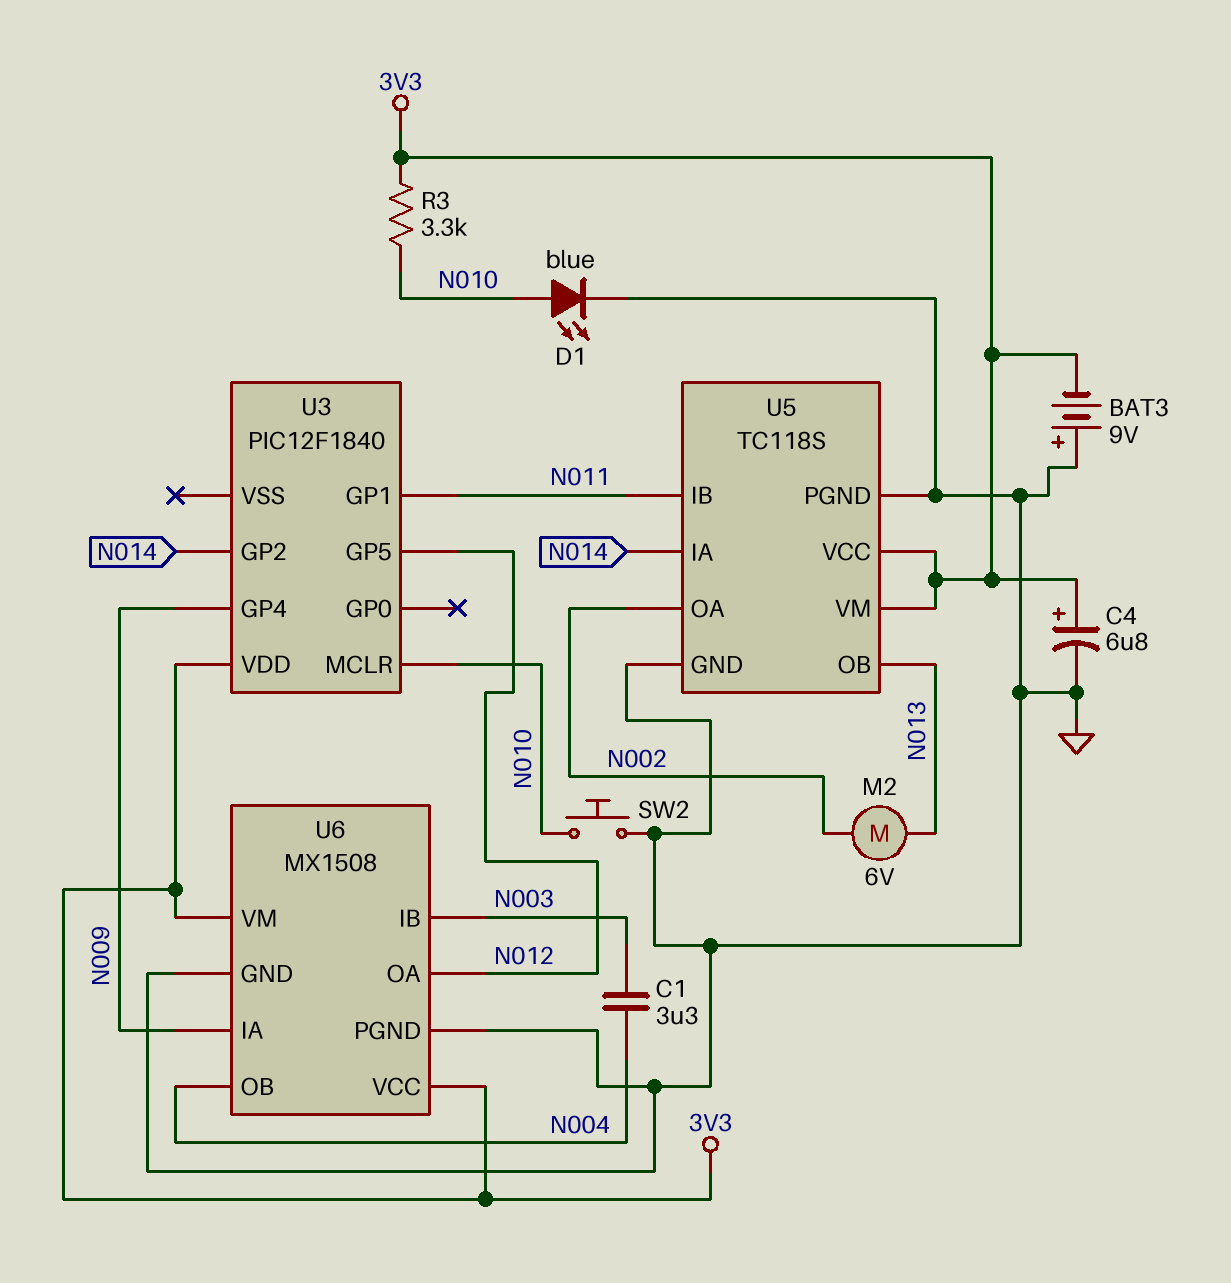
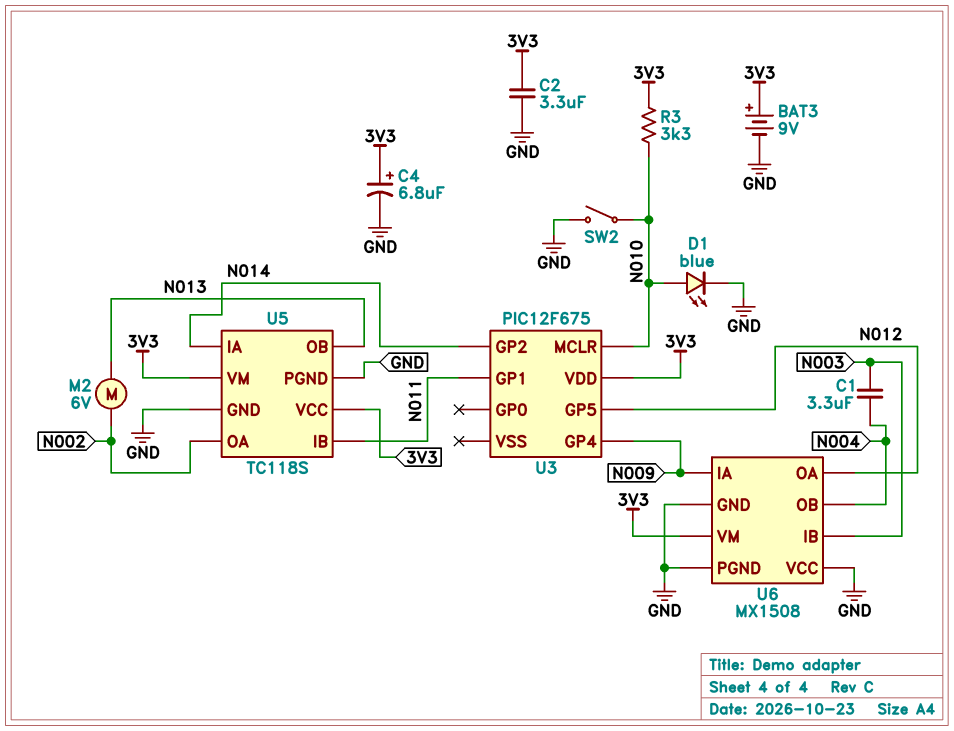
BAT3: 9V (plus GND, minus 3V3) -> 9V (plus 3V3, minus GND)
C2: none -> 3.3uF (3V3, GND)
SW2: button (GND, N010) -> switch (GND, N010)
U3: PIC12F1840 -> PIC12F675
U6 pin VCC: 3V3 -> GND

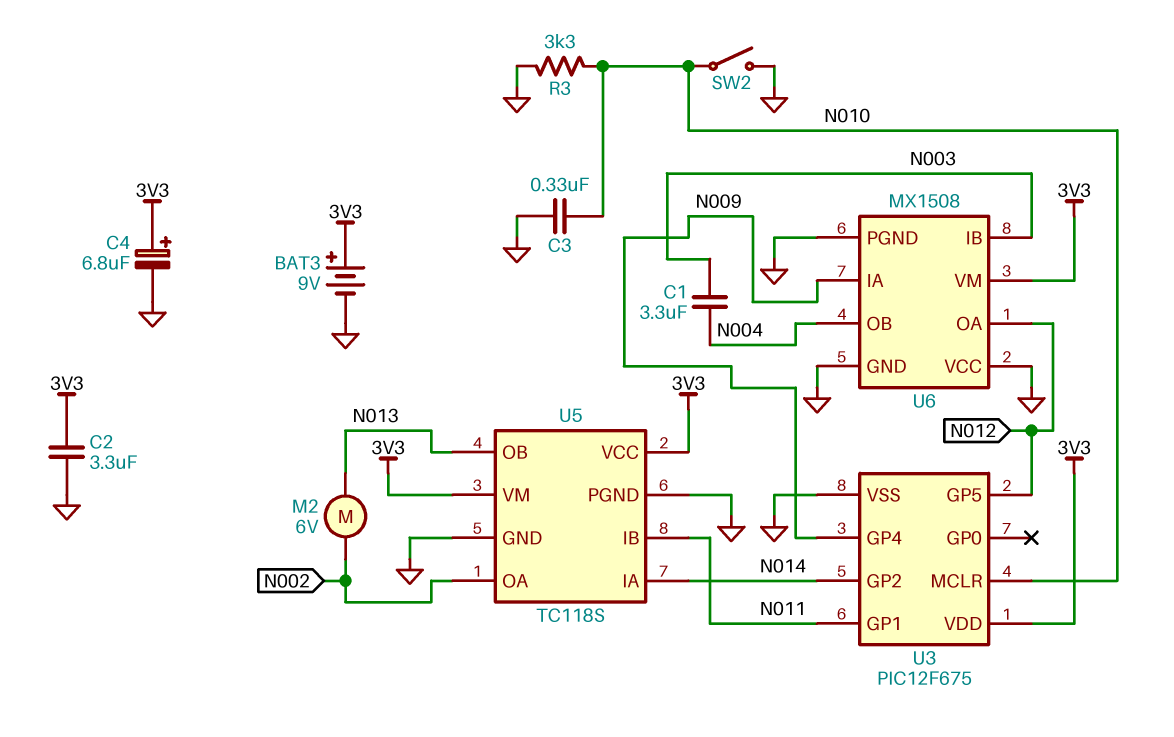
C3: none -> 330nF (GND, N010)
D1: LED blue (A N010, K GND) -> none
R3: 3.3k (3V3, N010) -> 3.3k (GND, N010)
U3 pin VSS: none -> GND

